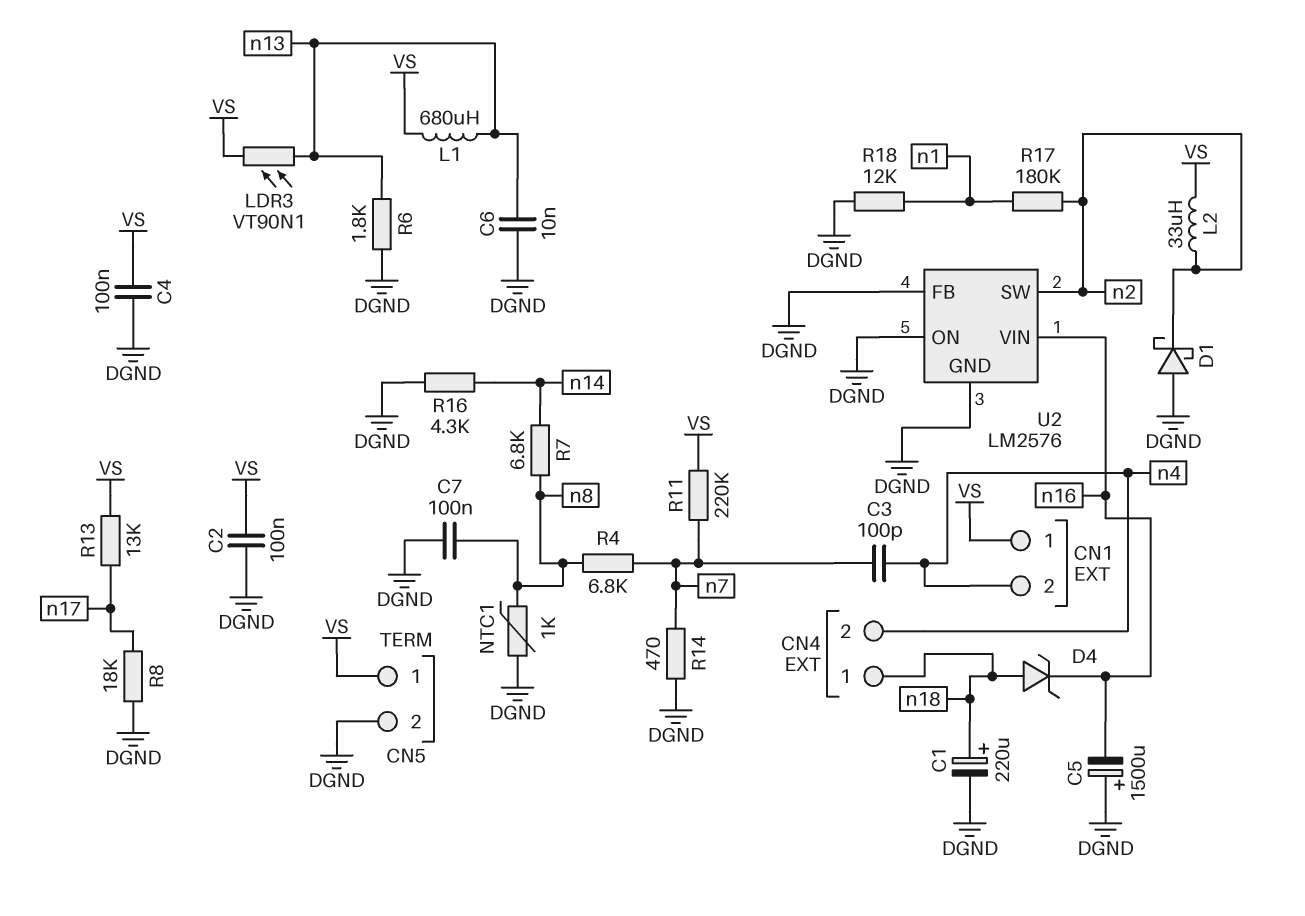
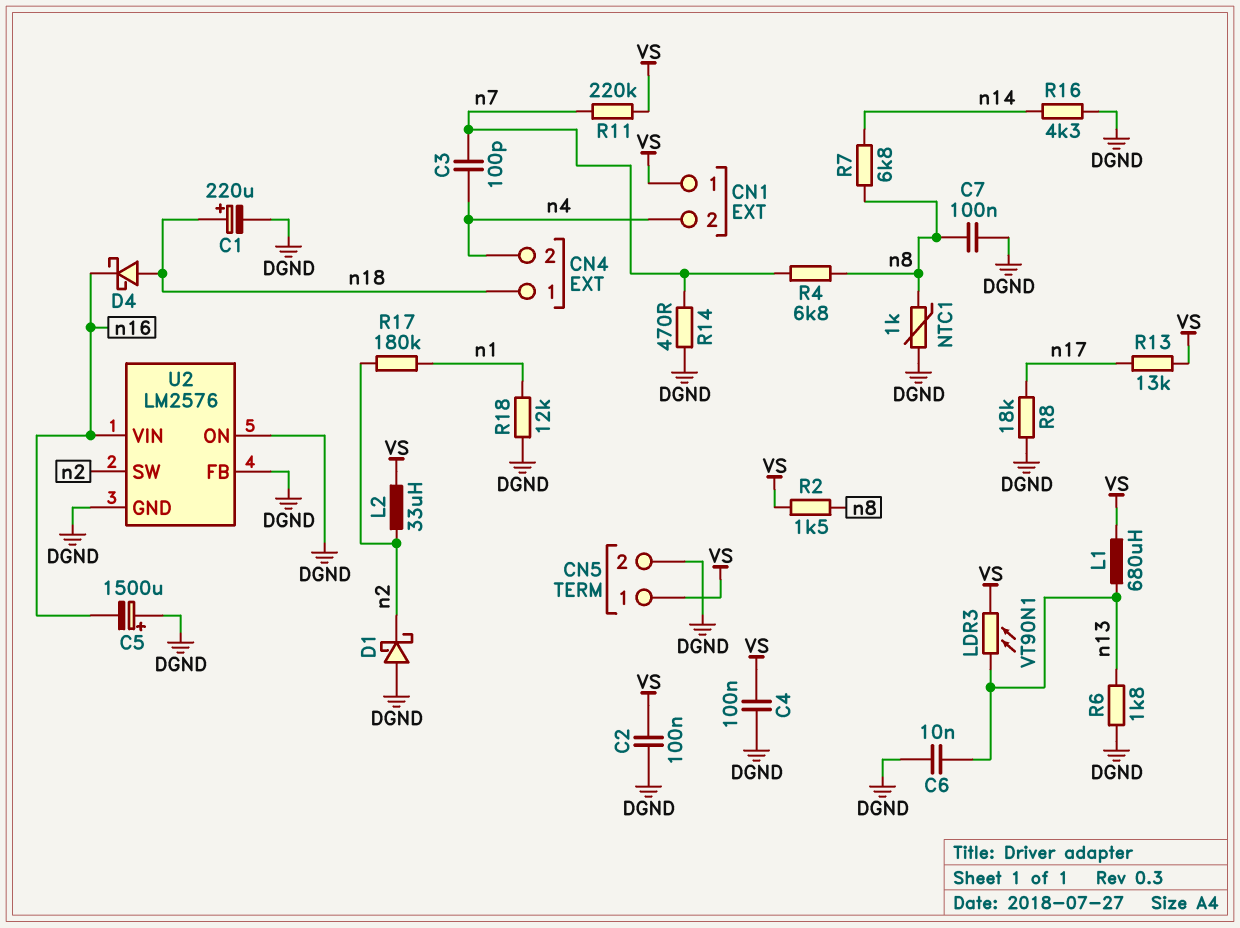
D4: zener (A n18, K n16) -> schottky (A n18, K n16)
R2: none -> 1.5k (VS, n8)

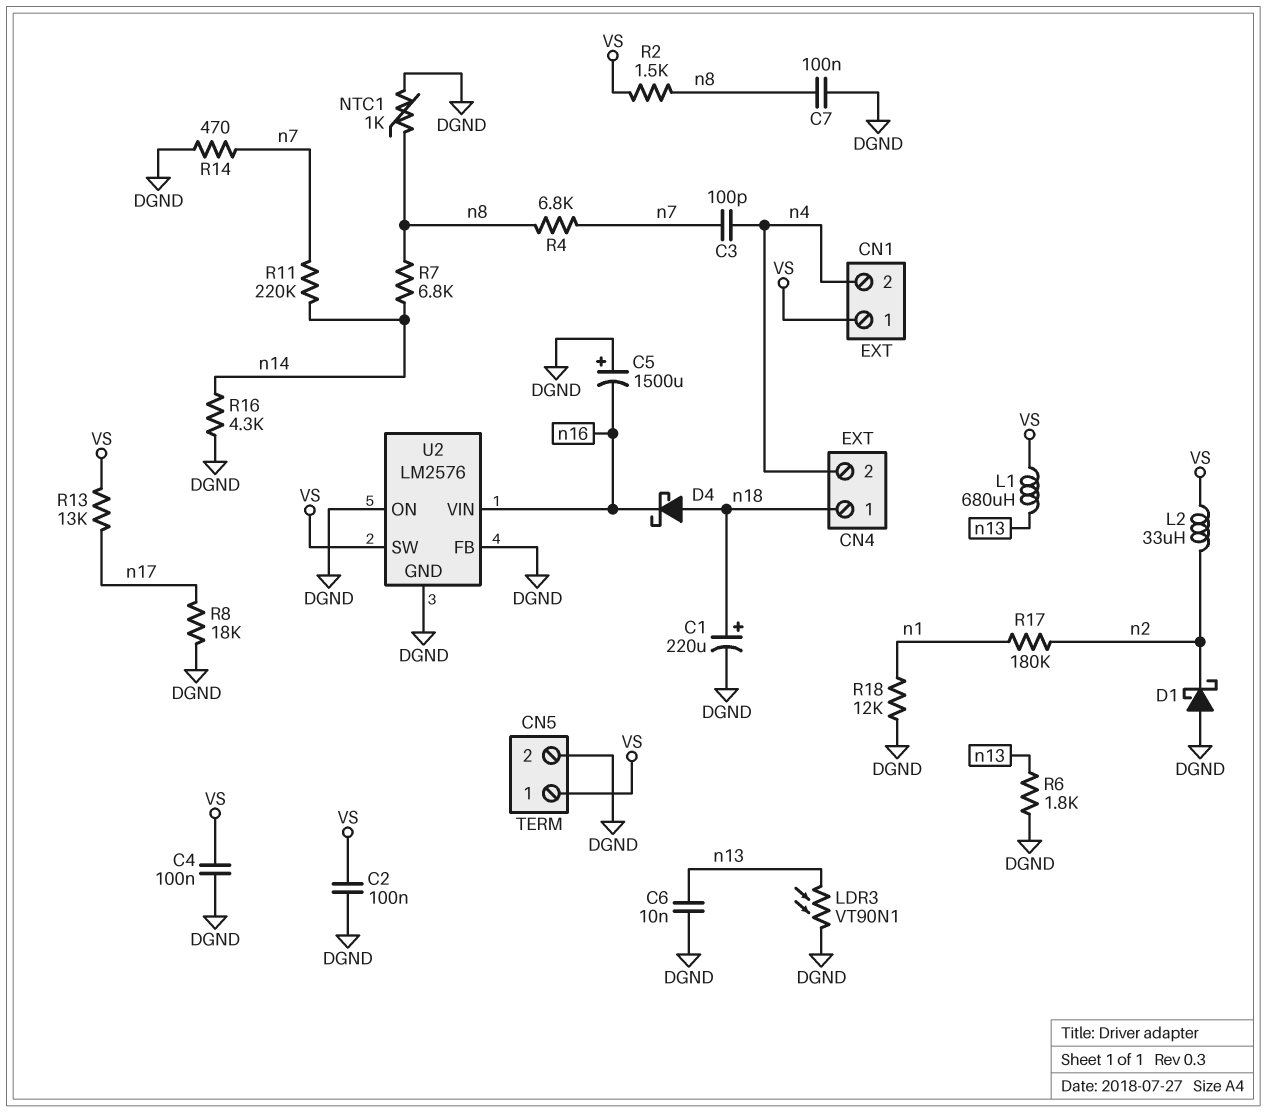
LDR3: VT90N1 (VS, n13) -> VT90N1 (DGND, n13)
R11: 220k (VS, n7) -> 220k (n7, n14)
U2 pin SW: n2 -> VS

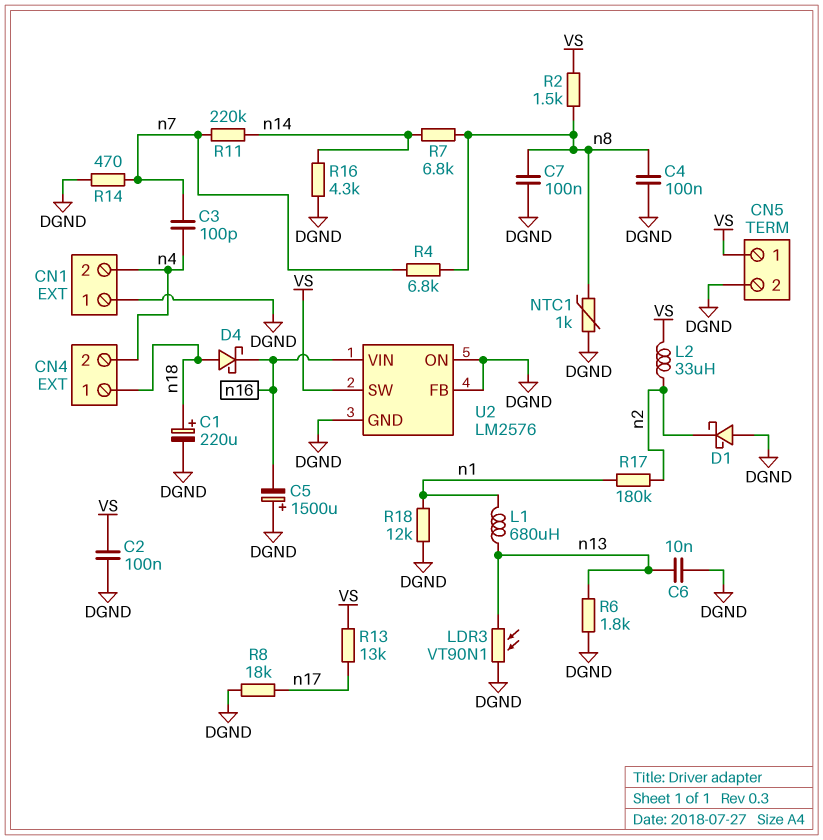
C4: 100nF (DGND, VS) -> 100nF (DGND, n8)
CN1 pin 1: VS -> DGND
L1: 680uH (VS, n13) -> 680uH (n1, n13)

